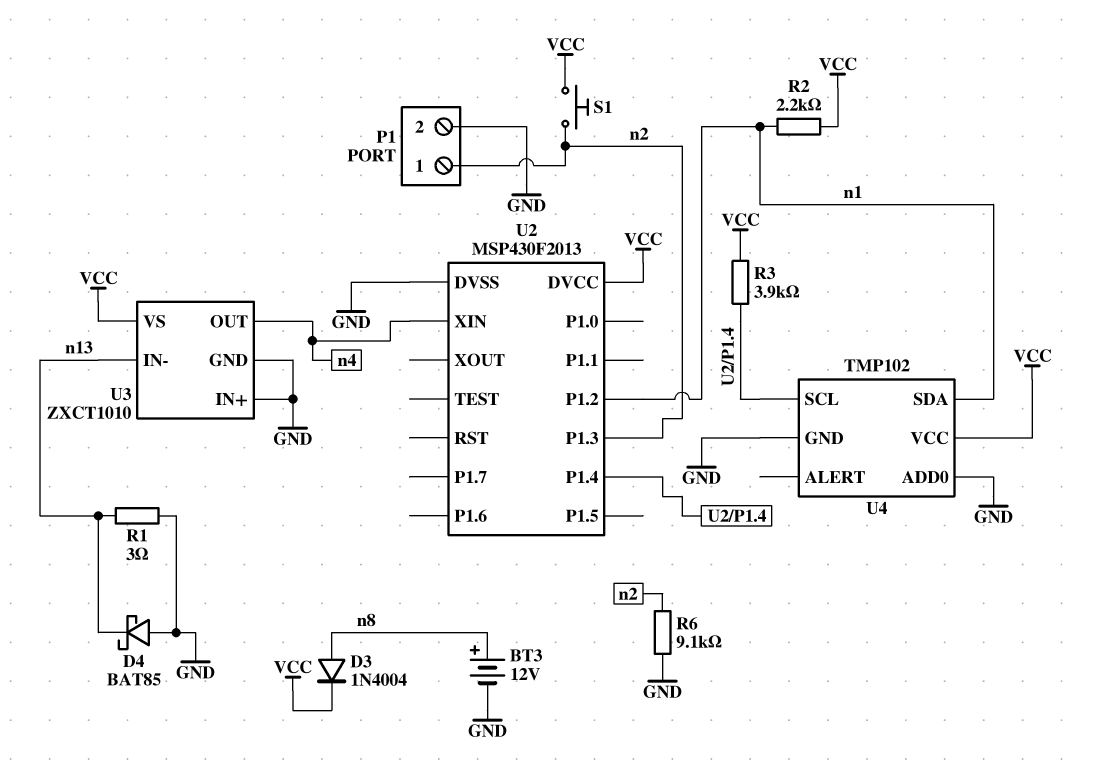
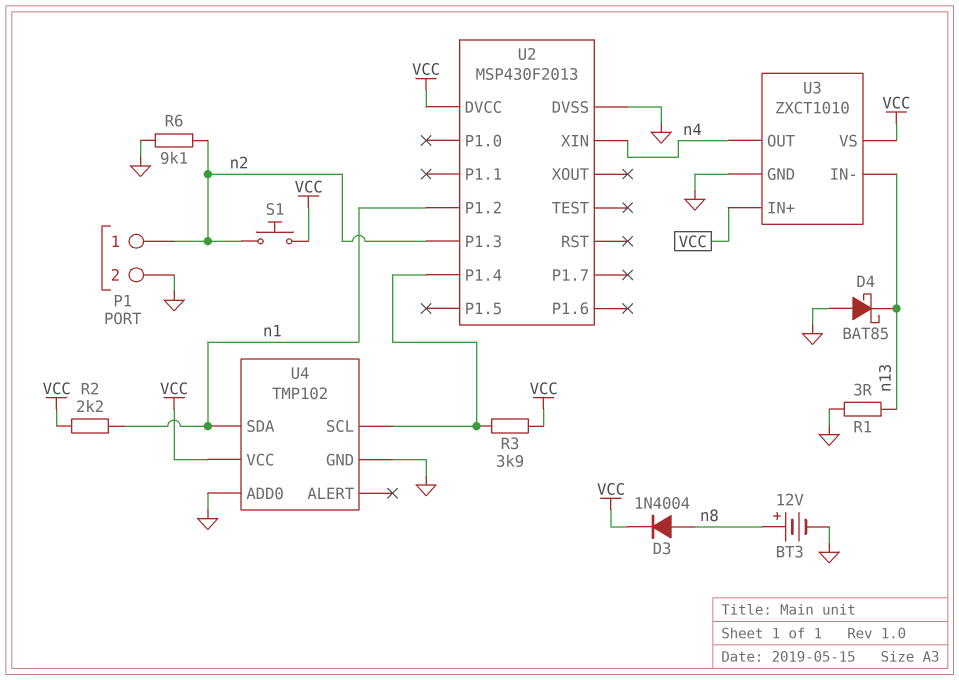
U3 pin IN+: GND -> VCC

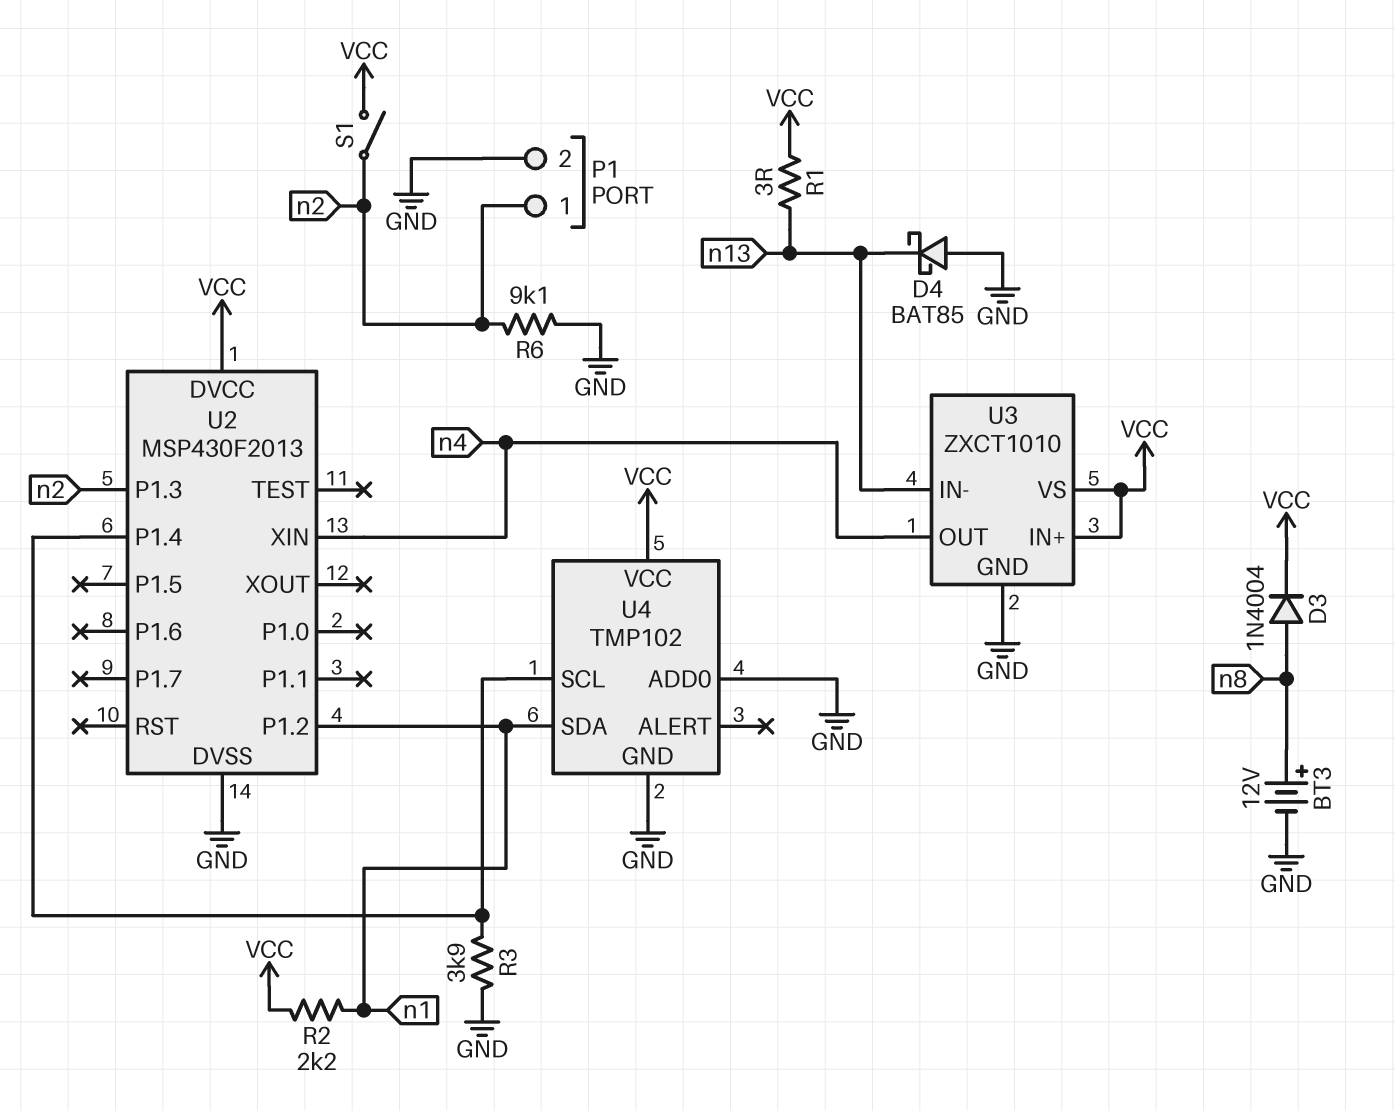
R1: 3 (GND, n13) -> 3 (VCC, n13)
R3: 3.9k (U2/P1.4, VCC) -> 3.9k (GND, U2/P1.4)
S1: button (VCC, n2) -> switch (VCC, n2)

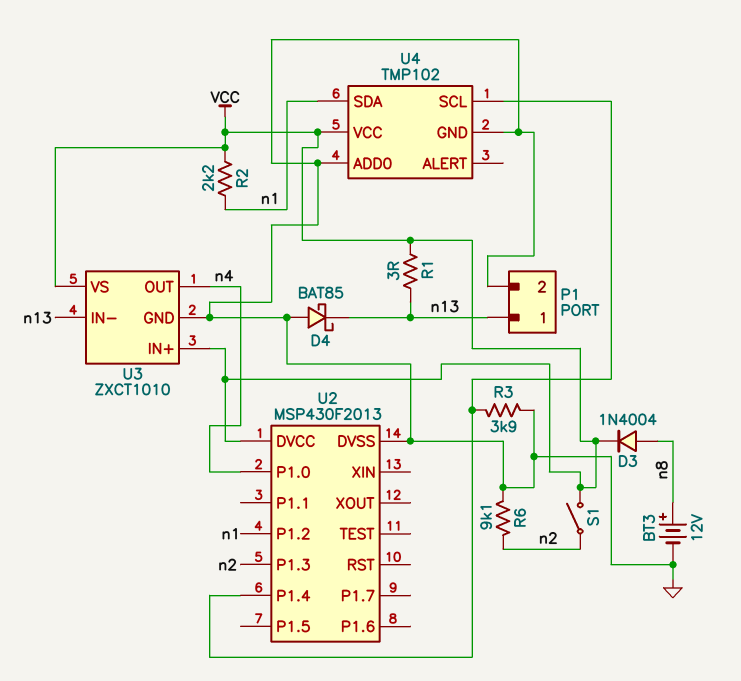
P1 pin 1: n2 -> n13
U2 pin P1.0: none -> n4
U2 pin XIN: n4 -> none

